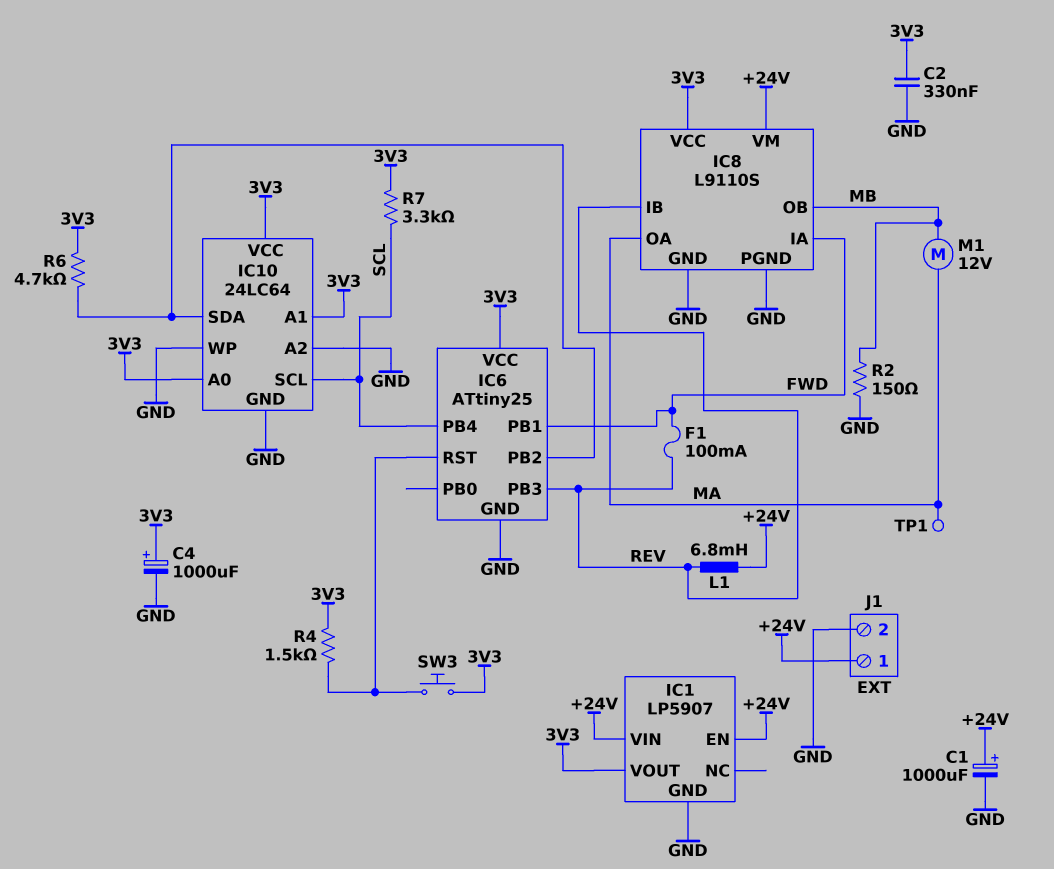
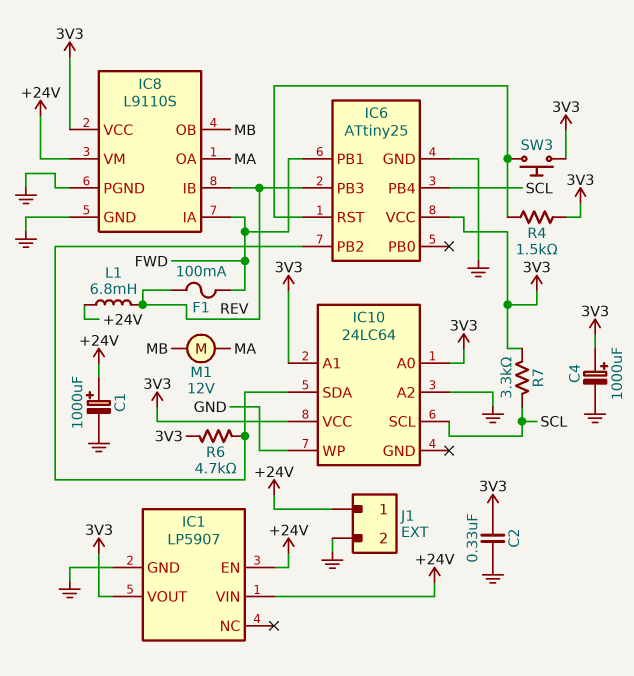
IC10 pin GND: GND -> none
R2: 150 (GND, MB) -> none
TP1: test point (MA) -> none

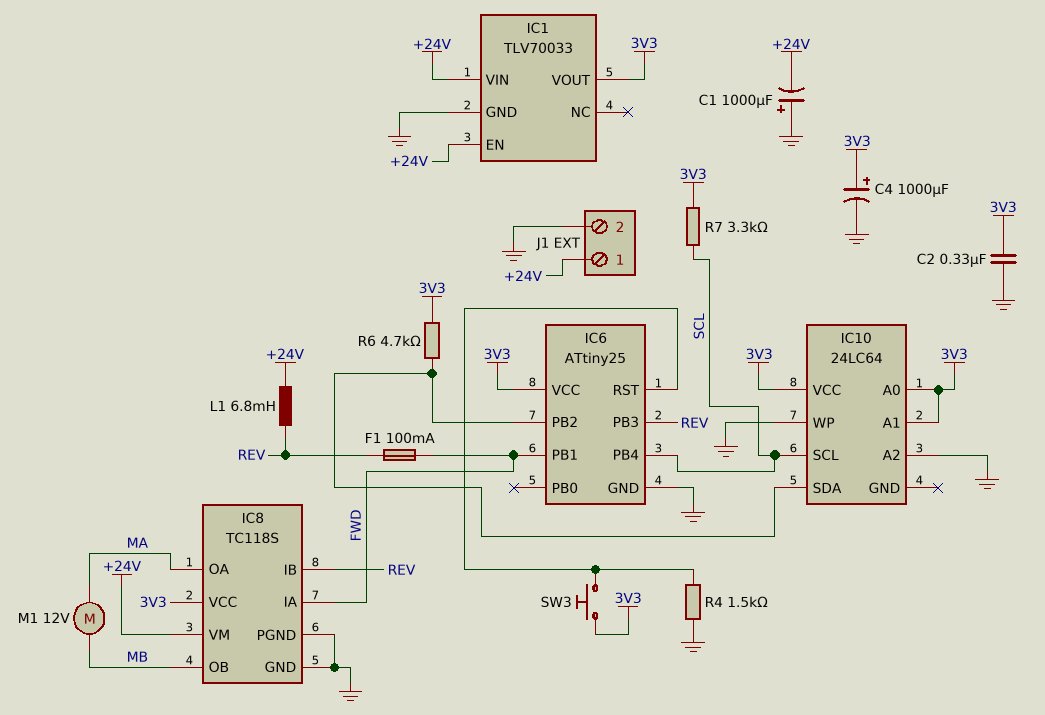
C1: 1000uF (plus +24V, minus GND) -> 1000uF (plus GND, minus +24V)
IC1: LP5907 -> TLV70033
IC8: L9110S -> TC118S
R4: 1.5k (3V3, IC6/RST) -> 1.5k (GND, IC6/RST)

